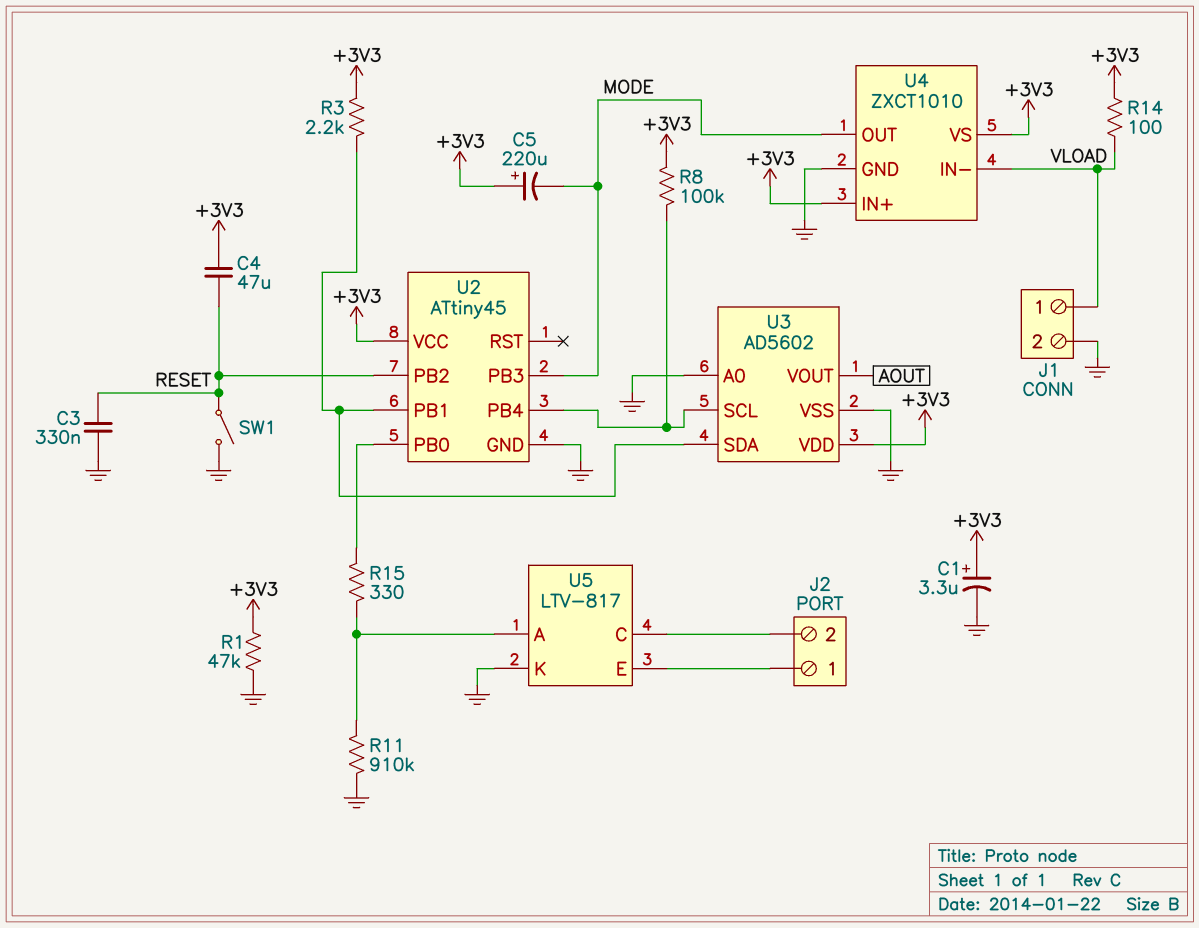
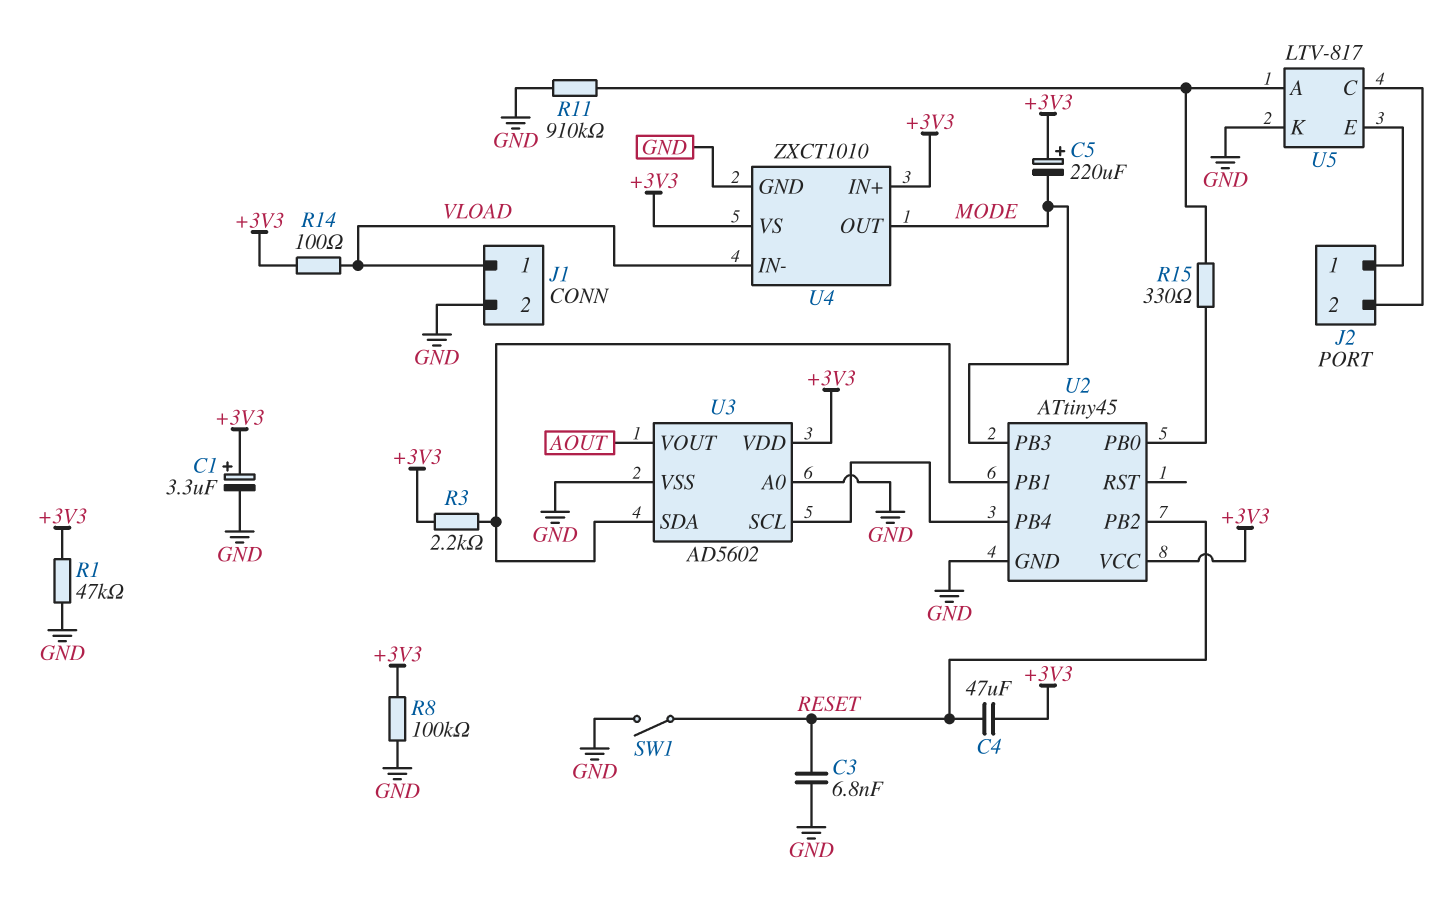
C3: 330nF (GND, RESET) -> 6.8nF (GND, RESET)
R8: 100k (+3V3, U2/PB4) -> 100k (+3V3, GND)

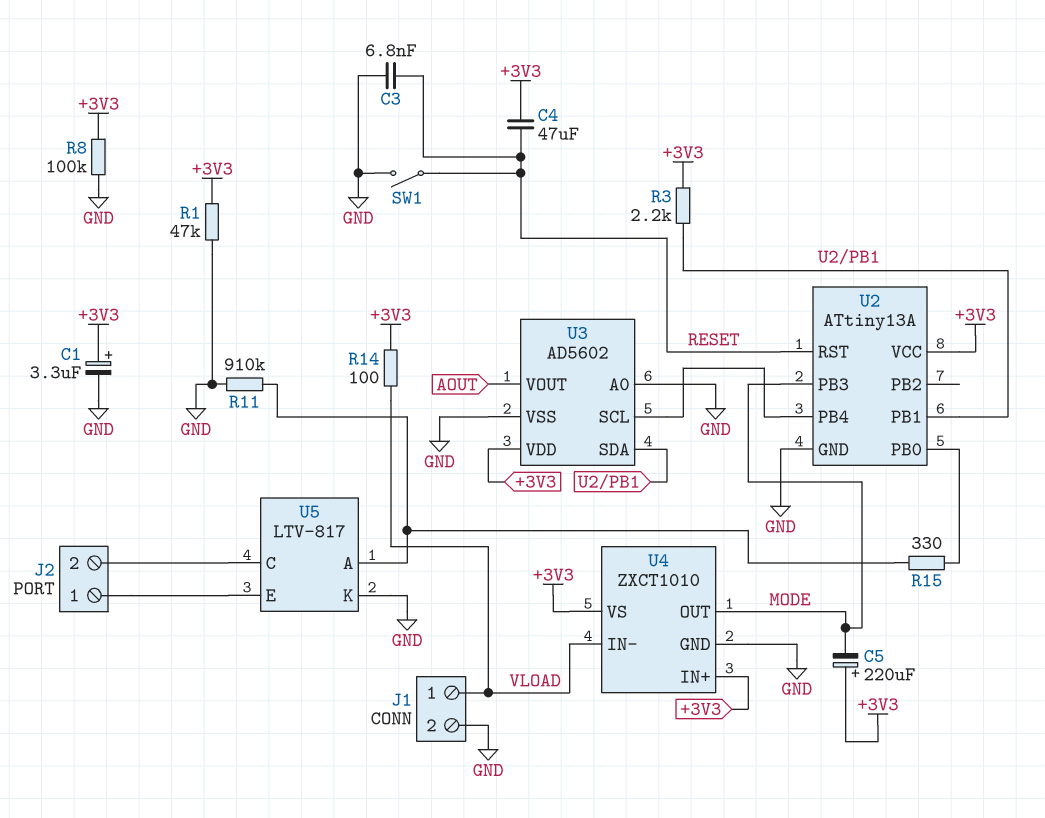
U2: ATtiny45 -> ATtiny13A
U2 pin PB2: RESET -> none
U2 pin RST: none -> RESET

